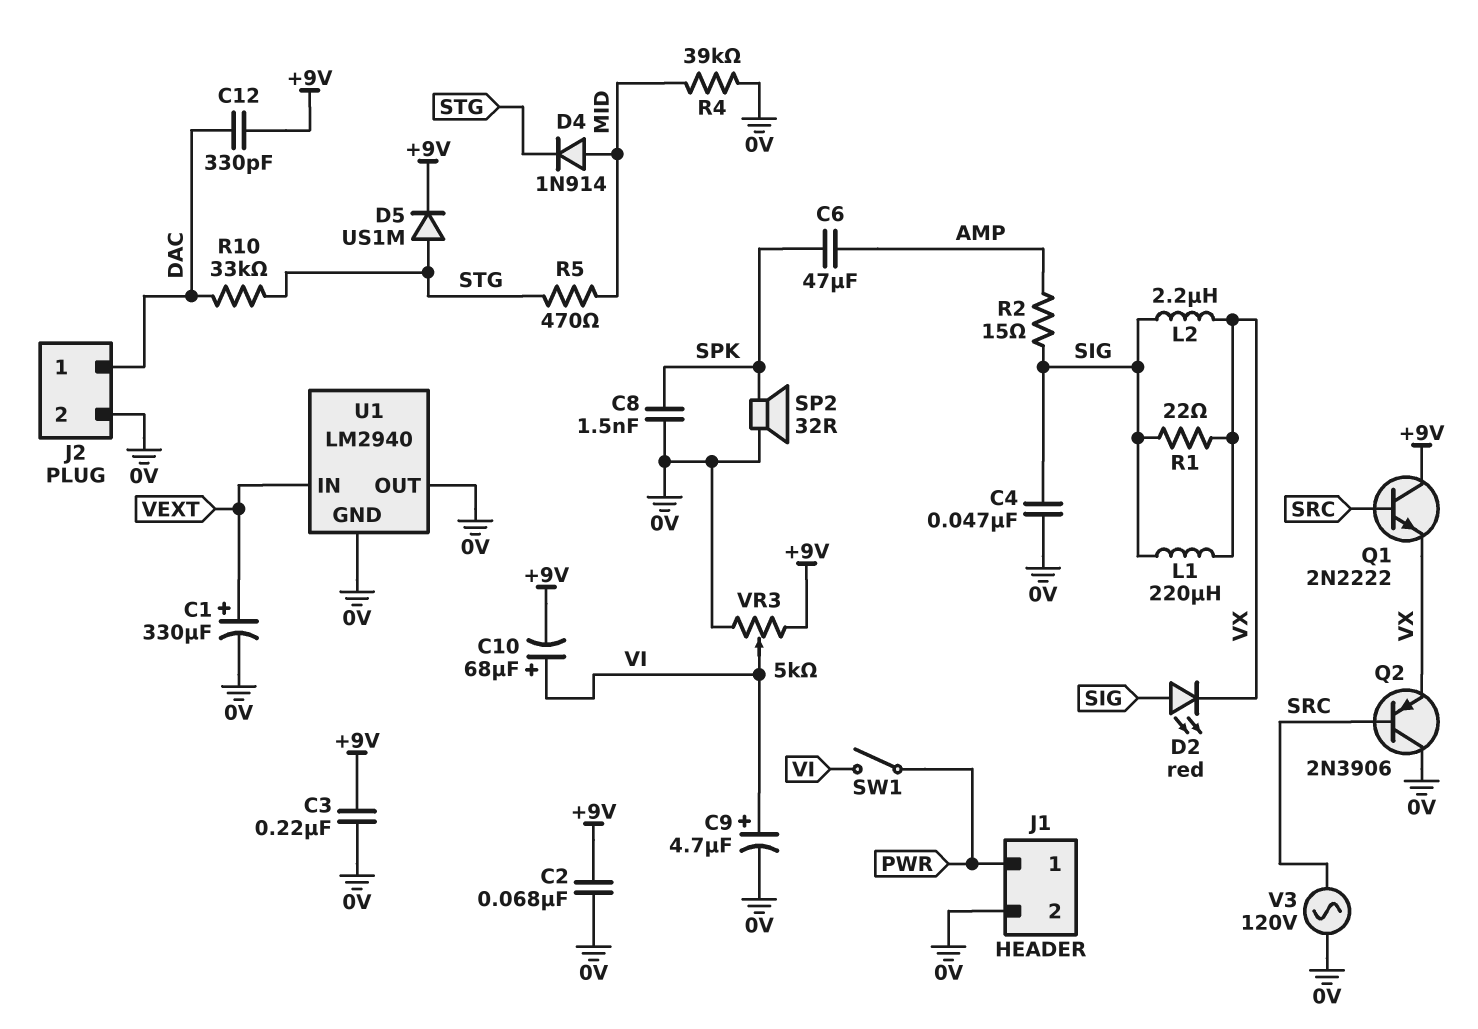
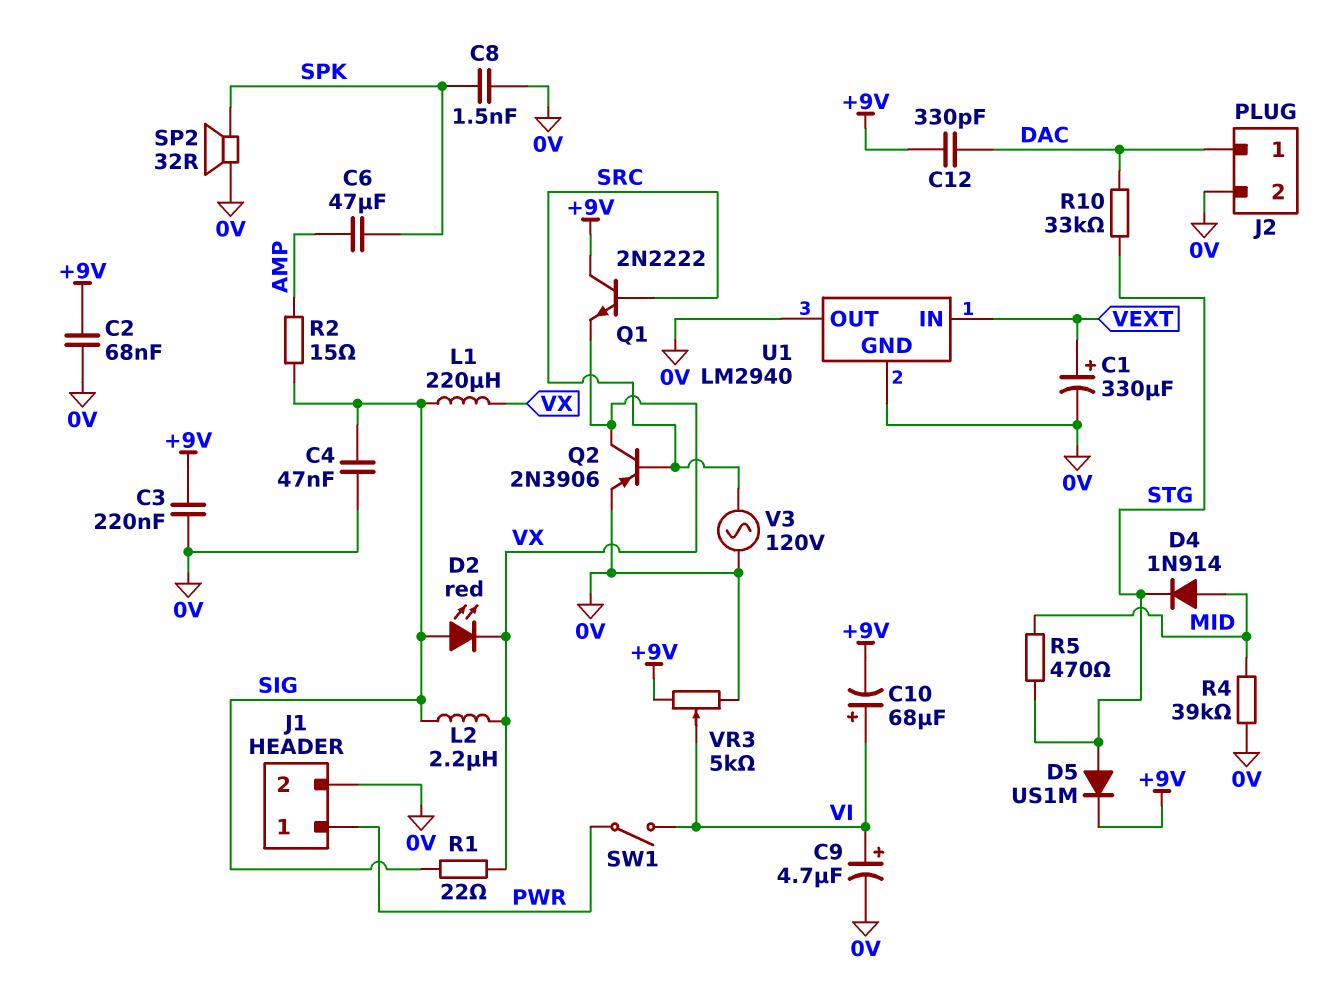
Q2: PNP 2N3906 (B SRC, C 0V, E VX) -> PNP 2N3906 (B SRC, C VX, E 0V)

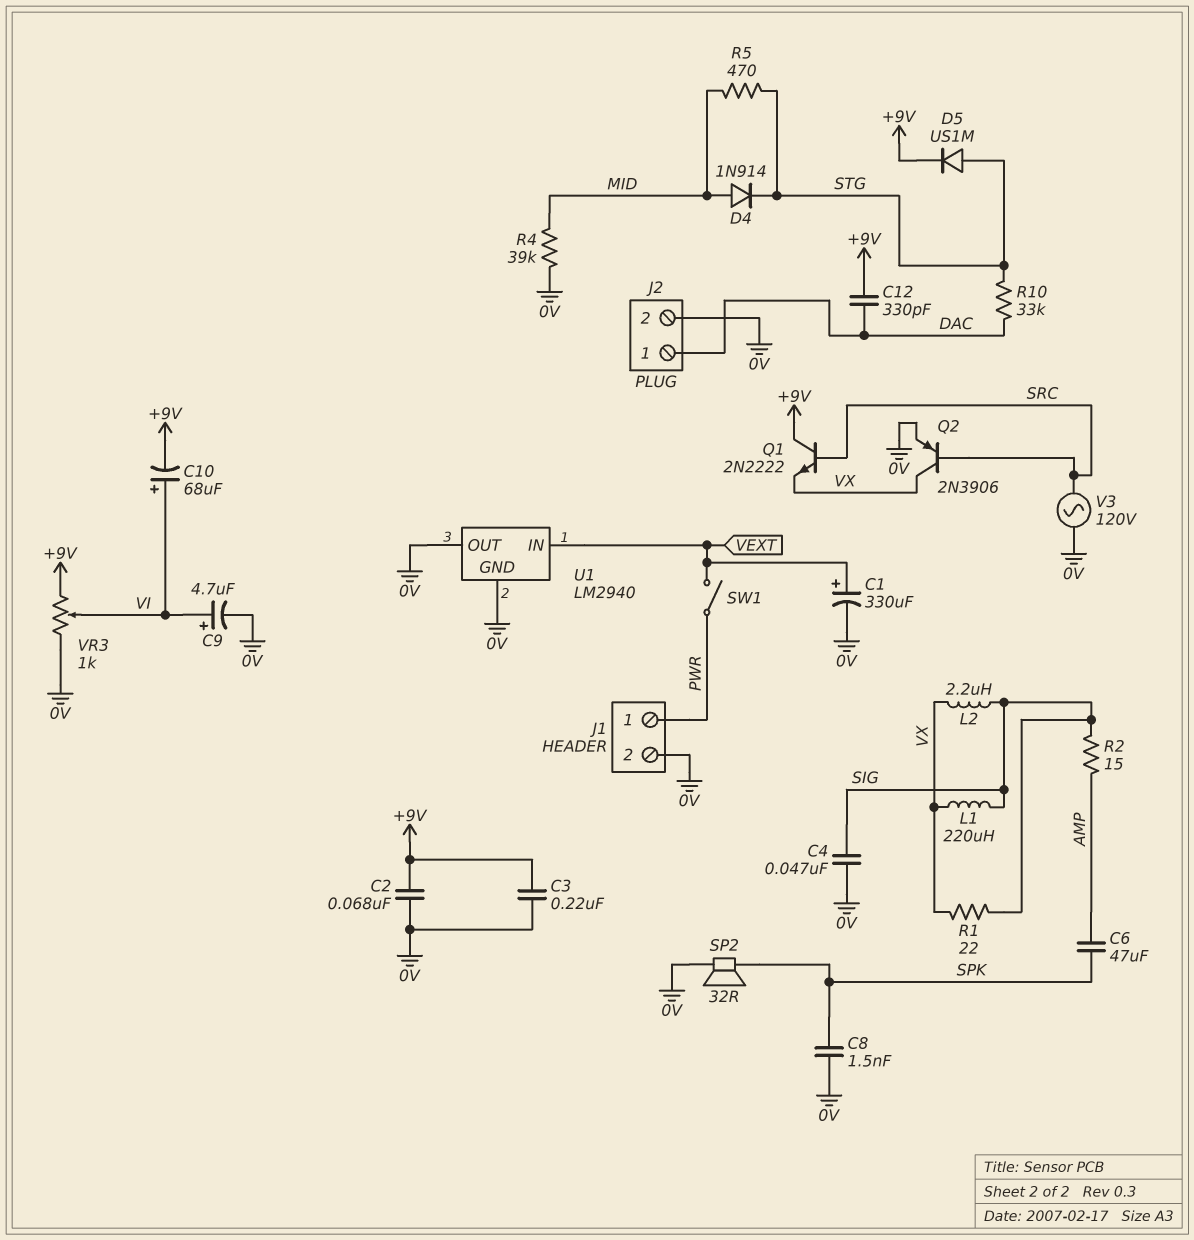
D2: LED red (A SIG, K VX) -> none
SW1: switch (PWR, VI) -> switch (PWR, VEXT)
VR3: 5k (+9V, 0V, wiper VI) -> 1k (+9V, 0V, wiper VI)

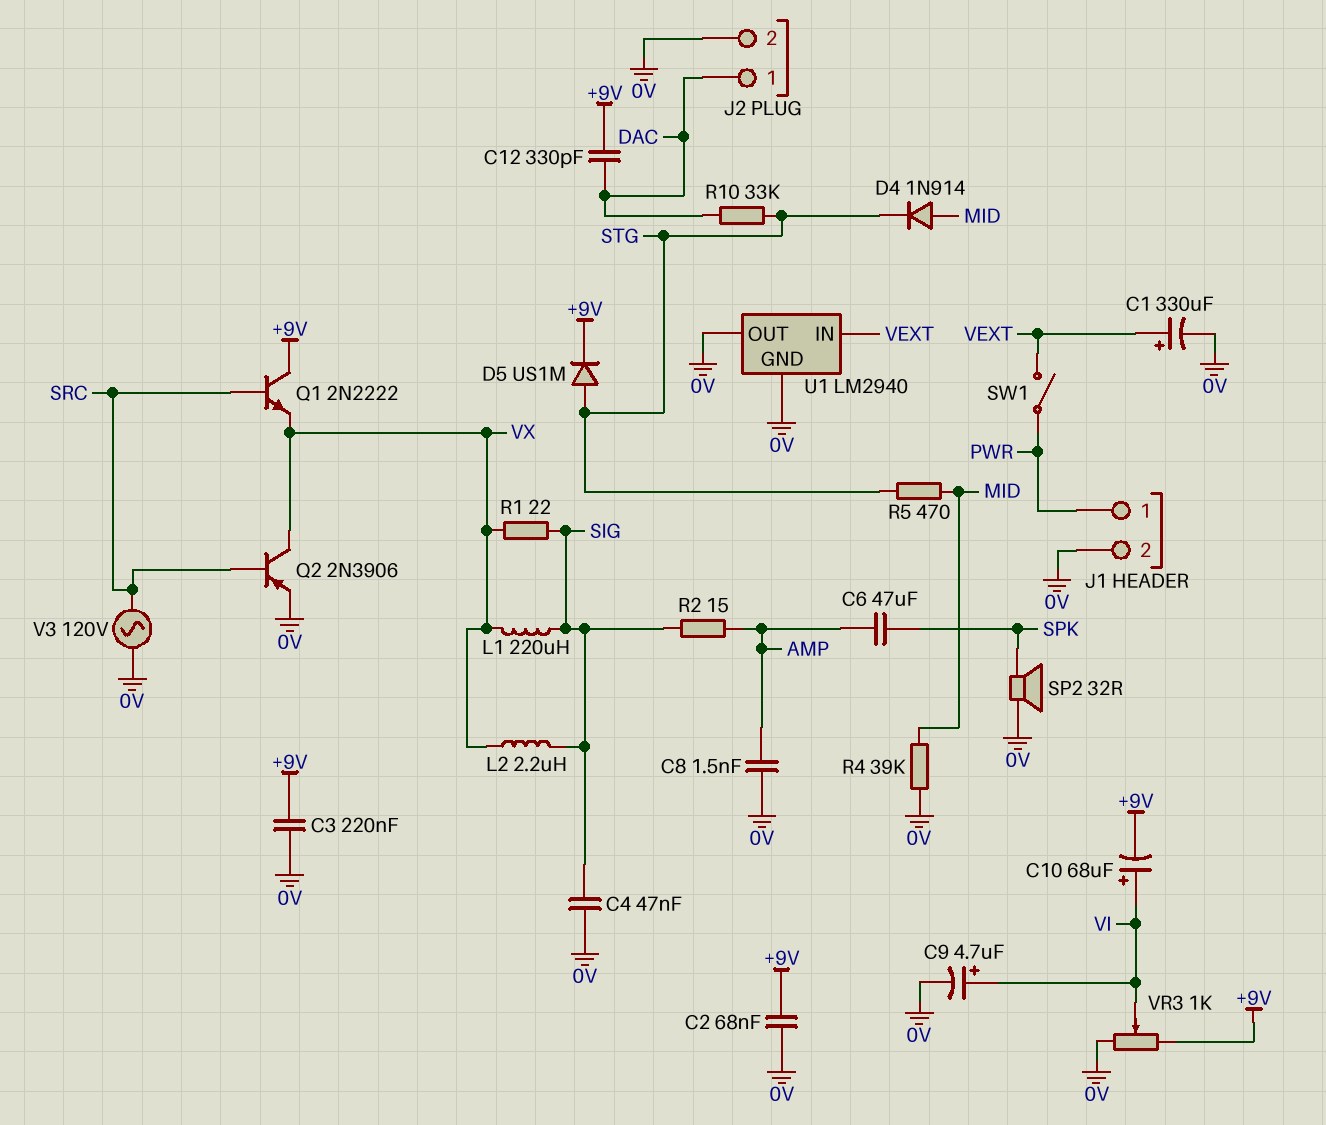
C8: 1.5nF (0V, SPK) -> 1.5nF (0V, AMP)

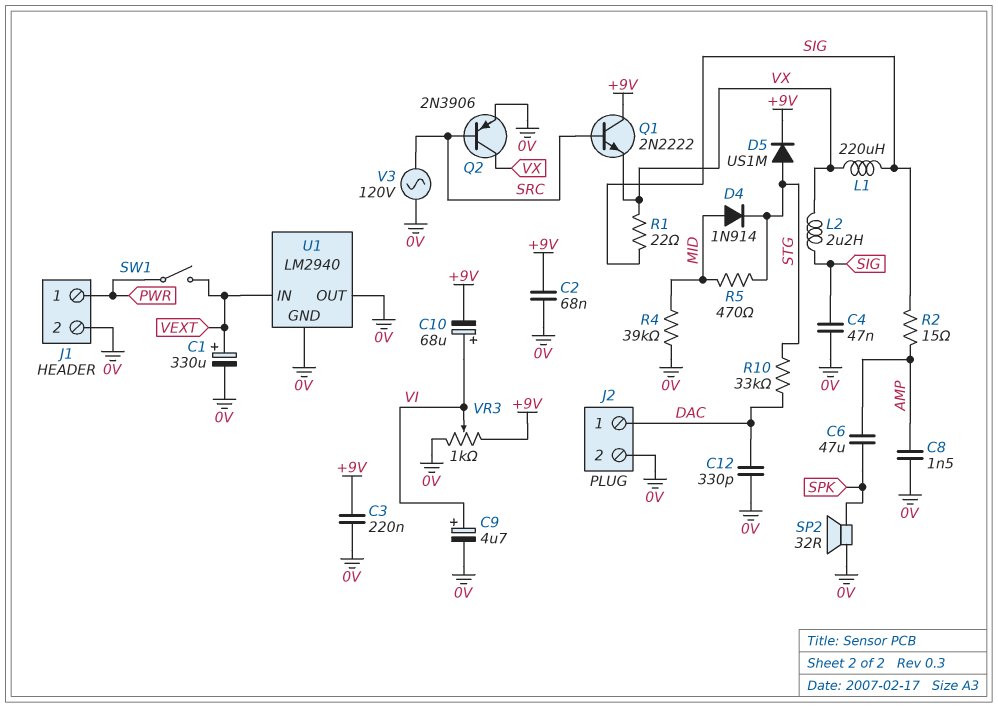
C12: 330pF (+9V, DAC) -> 330pF (0V, DAC)

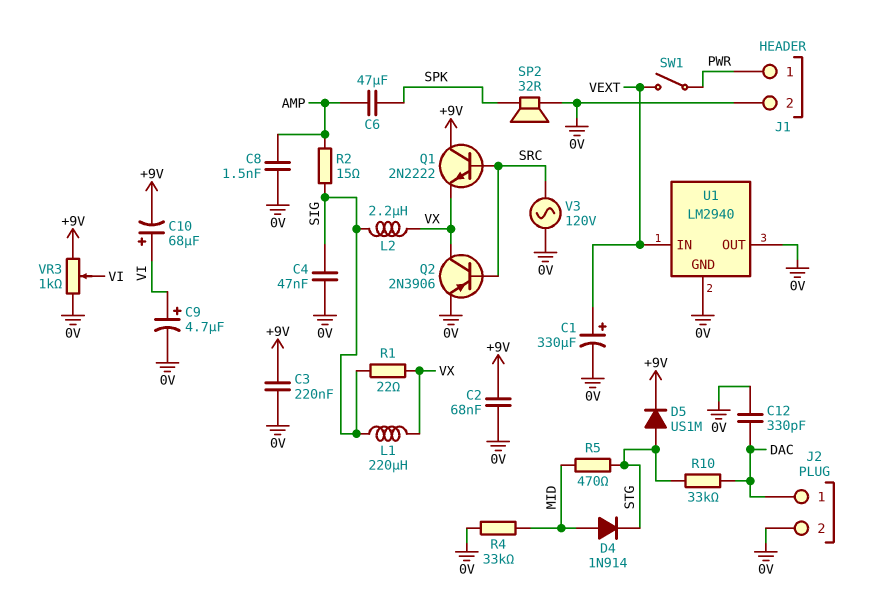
R4: 39k (0V, MID) -> 33k (0V, MID)

